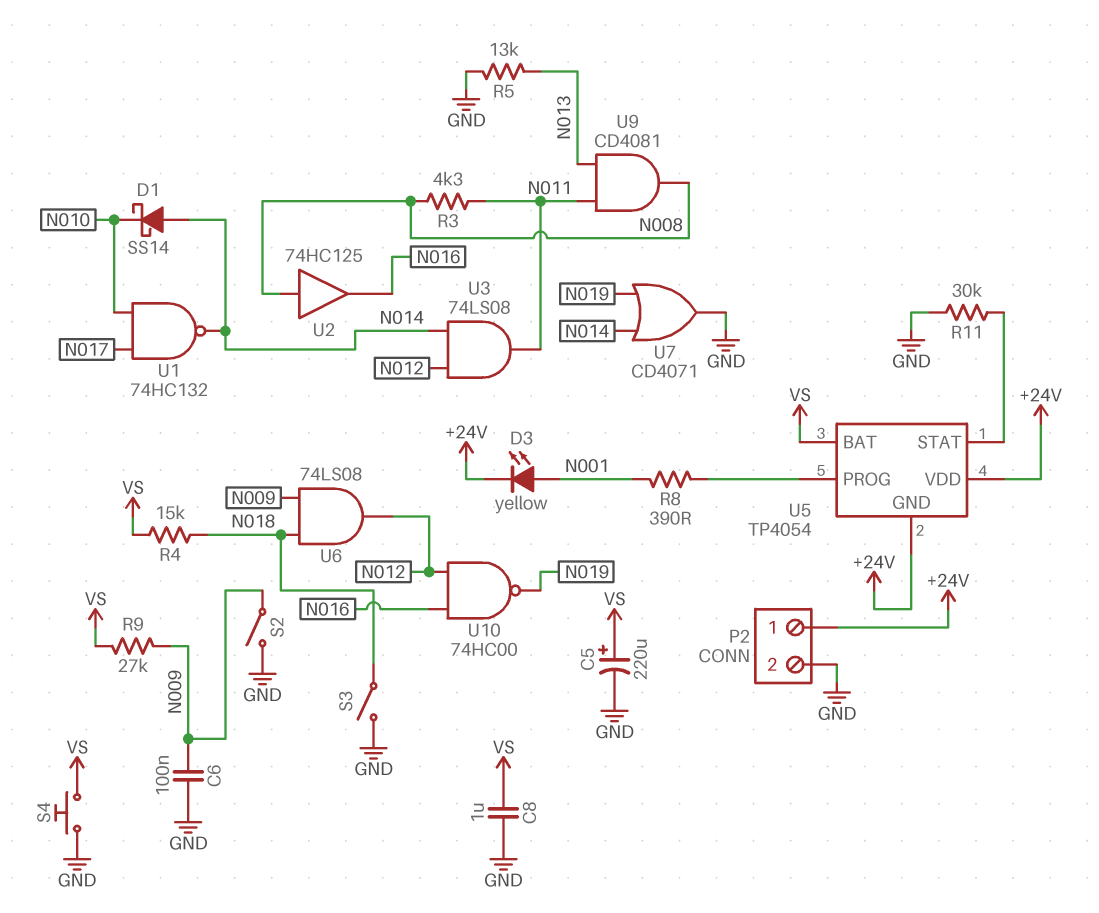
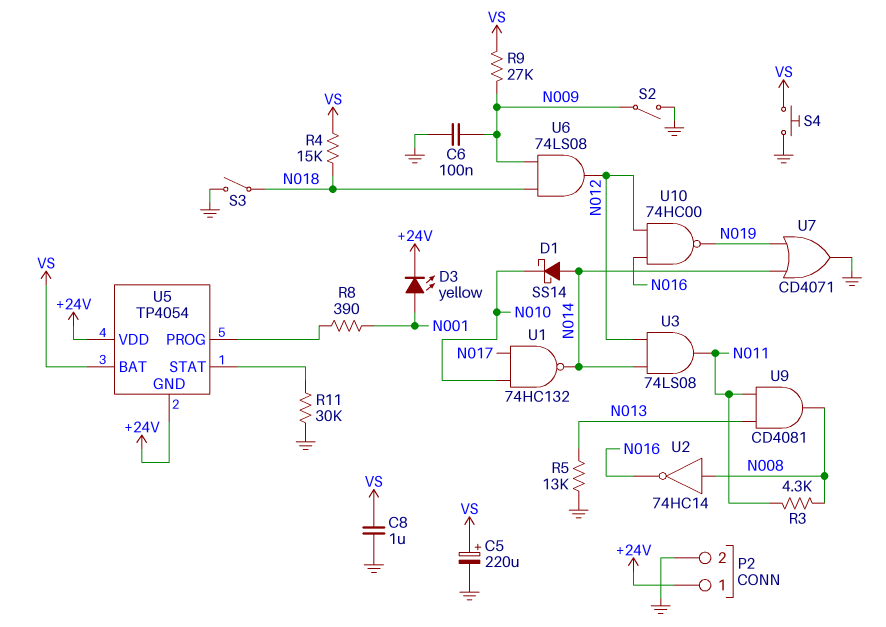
U2: buffer 74HC125 (in N008, out N016) -> NOT 74HC14 (in N008, out N016)

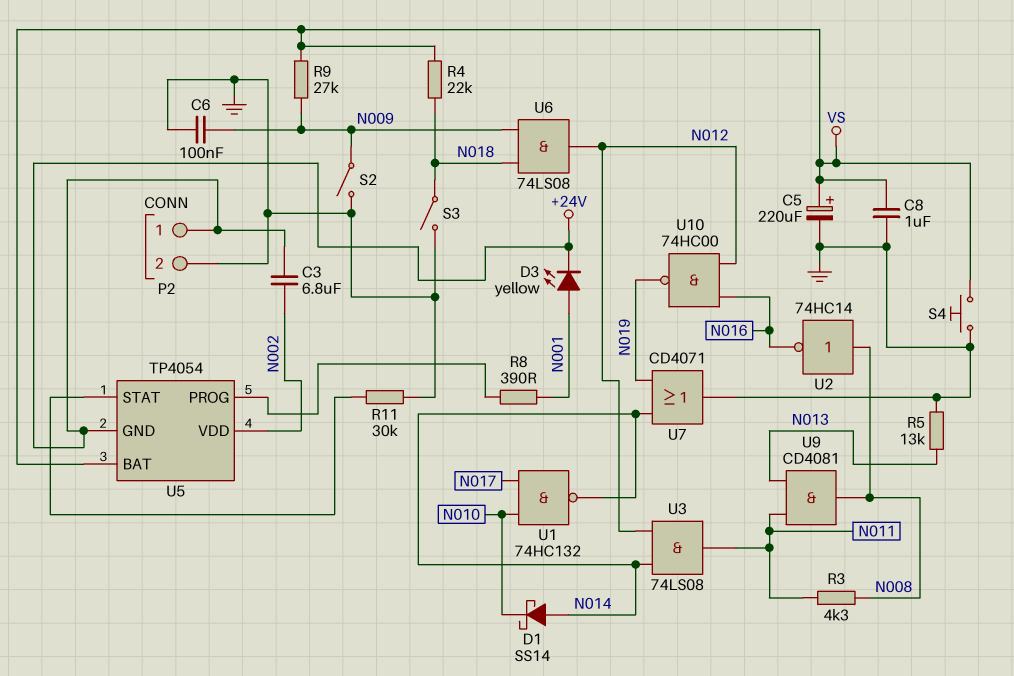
C3: none -> 6.8uF (+24V, N002)
R4: 15k (N018, VS) -> 22k (N018, VS)
U5 pin VDD: +24V -> N002

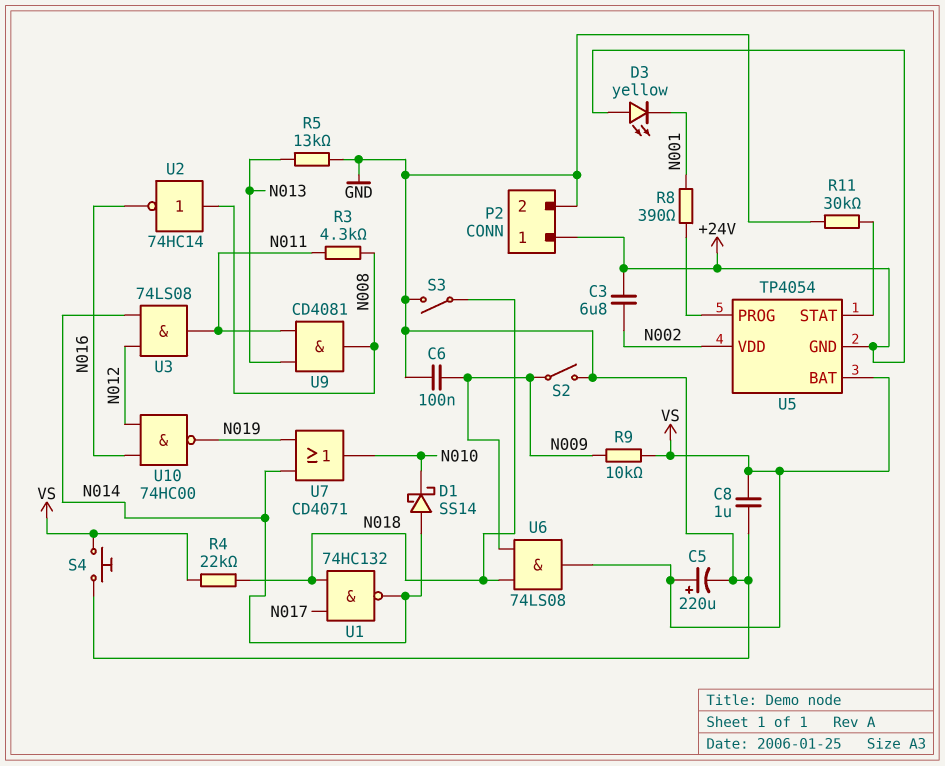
D3: LED yellow (A N001, K +24V) -> LED yellow (A +24V, K N001)
R9: 27k (N009, VS) -> 10k (N009, VS)
U1: NAND 74HC132 (in N010, in N017, out N014) -> NAND 74HC132 (in N017, in N018, out N014)
U6: AND 74LS08 (in N009, in N018, out N012) -> AND 74LS08 (in N009, in N018, out VS)
U7: OR CD4071 (in N014, in N019, out GND) -> OR CD4071 (in N014, in N019, out N010)

